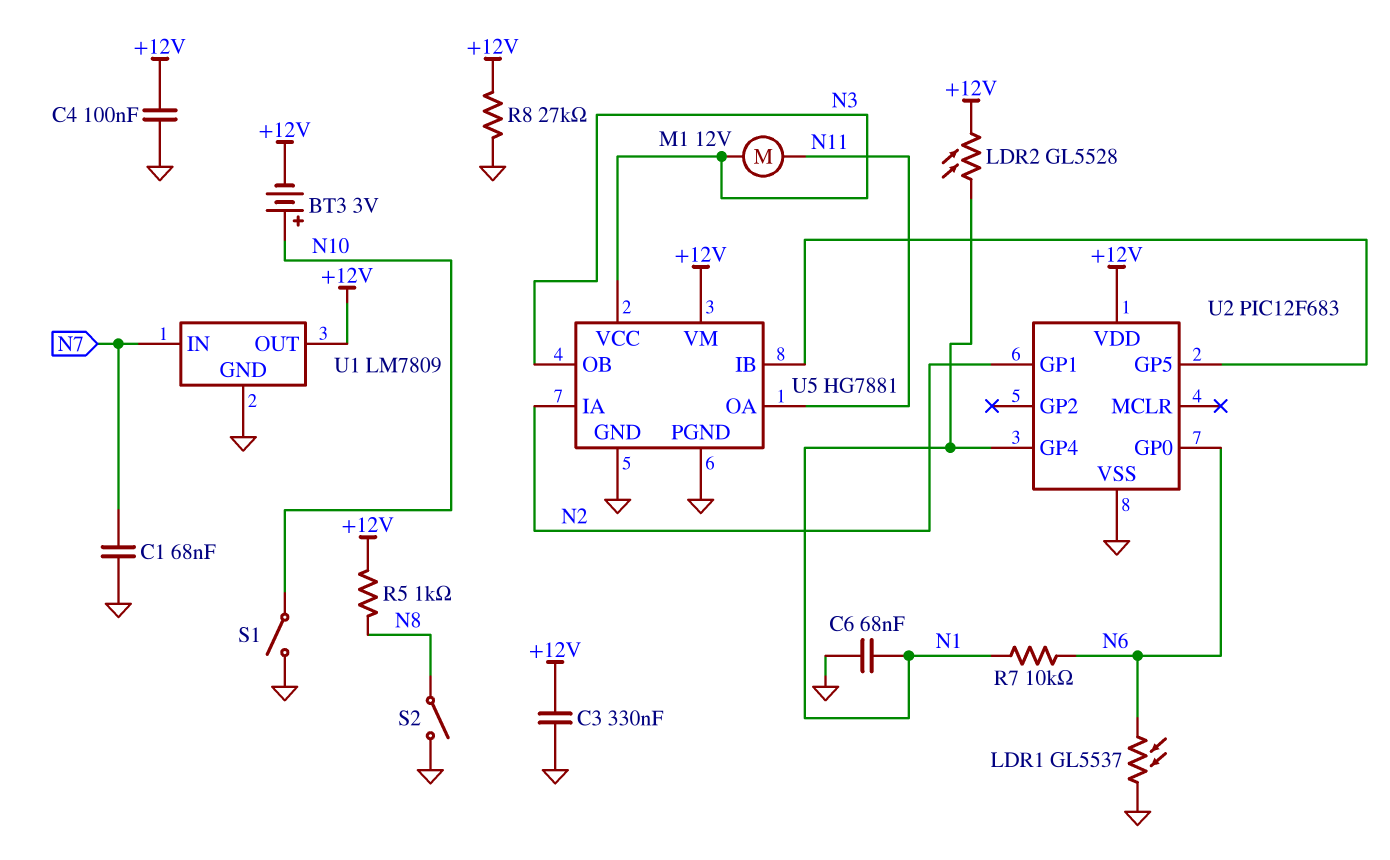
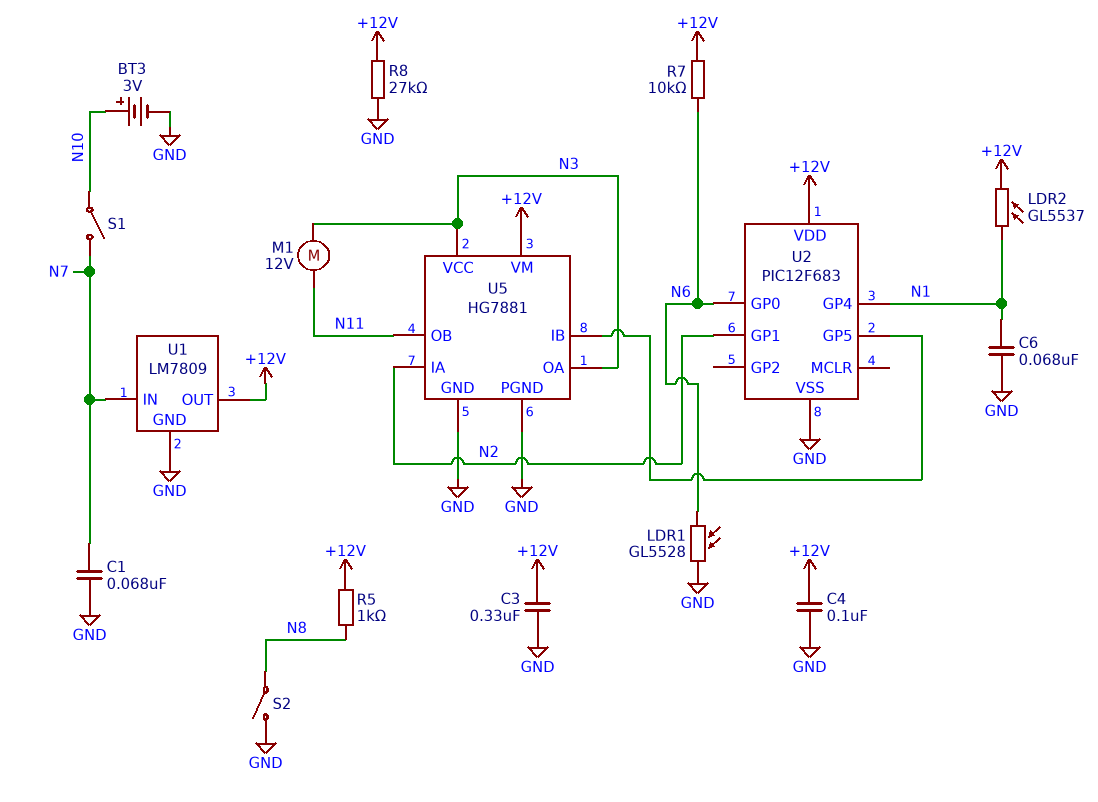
BT3: 3V (plus N10, minus +12V) -> 3V (plus N10, minus GND)
LDR1: GL5537 (GND, N6) -> GL5528 (GND, N6)
LDR2: GL5528 (+12V, N1) -> GL5537 (+12V, N1)
R7: 10k (N1, N6) -> 10k (+12V, N6)
S1: switch (GND, N10) -> switch (N7, N10)
U5 pin OA: N11 -> N3
U5 pin OB: N3 -> N11

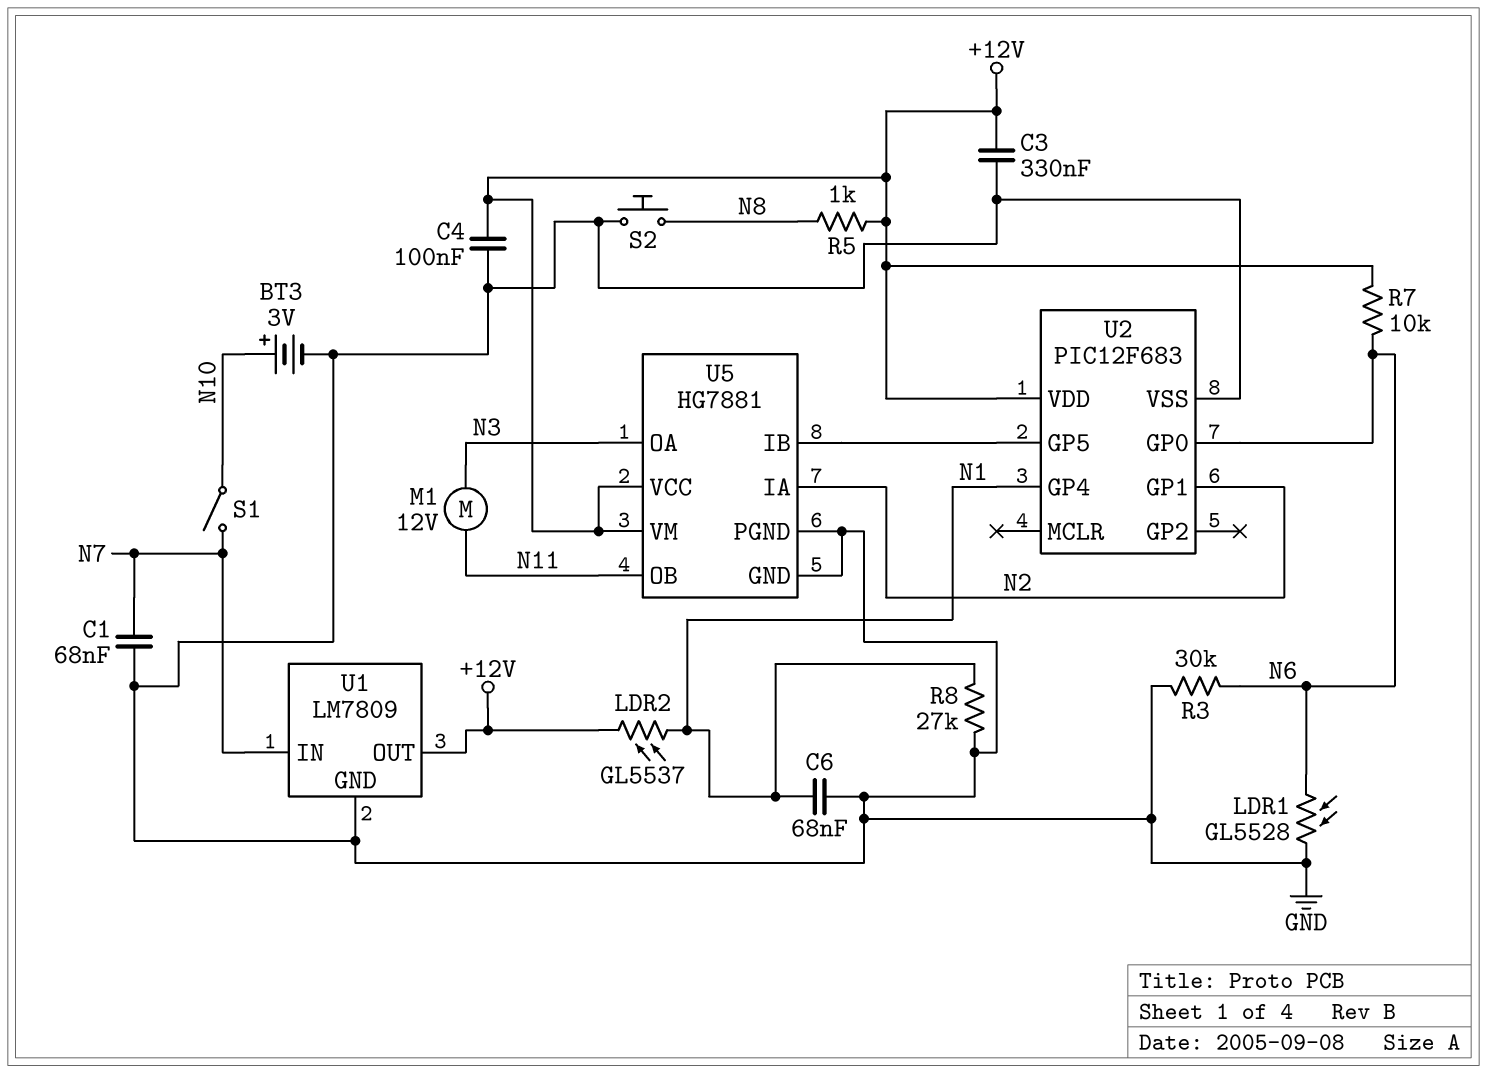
R3: none -> 30k (GND, N6)
R8: 27k (+12V, GND) -> 27k (GND, N1)
S2: switch (GND, N8) -> button (GND, N8)
U5 pin VCC: N3 -> +12V

